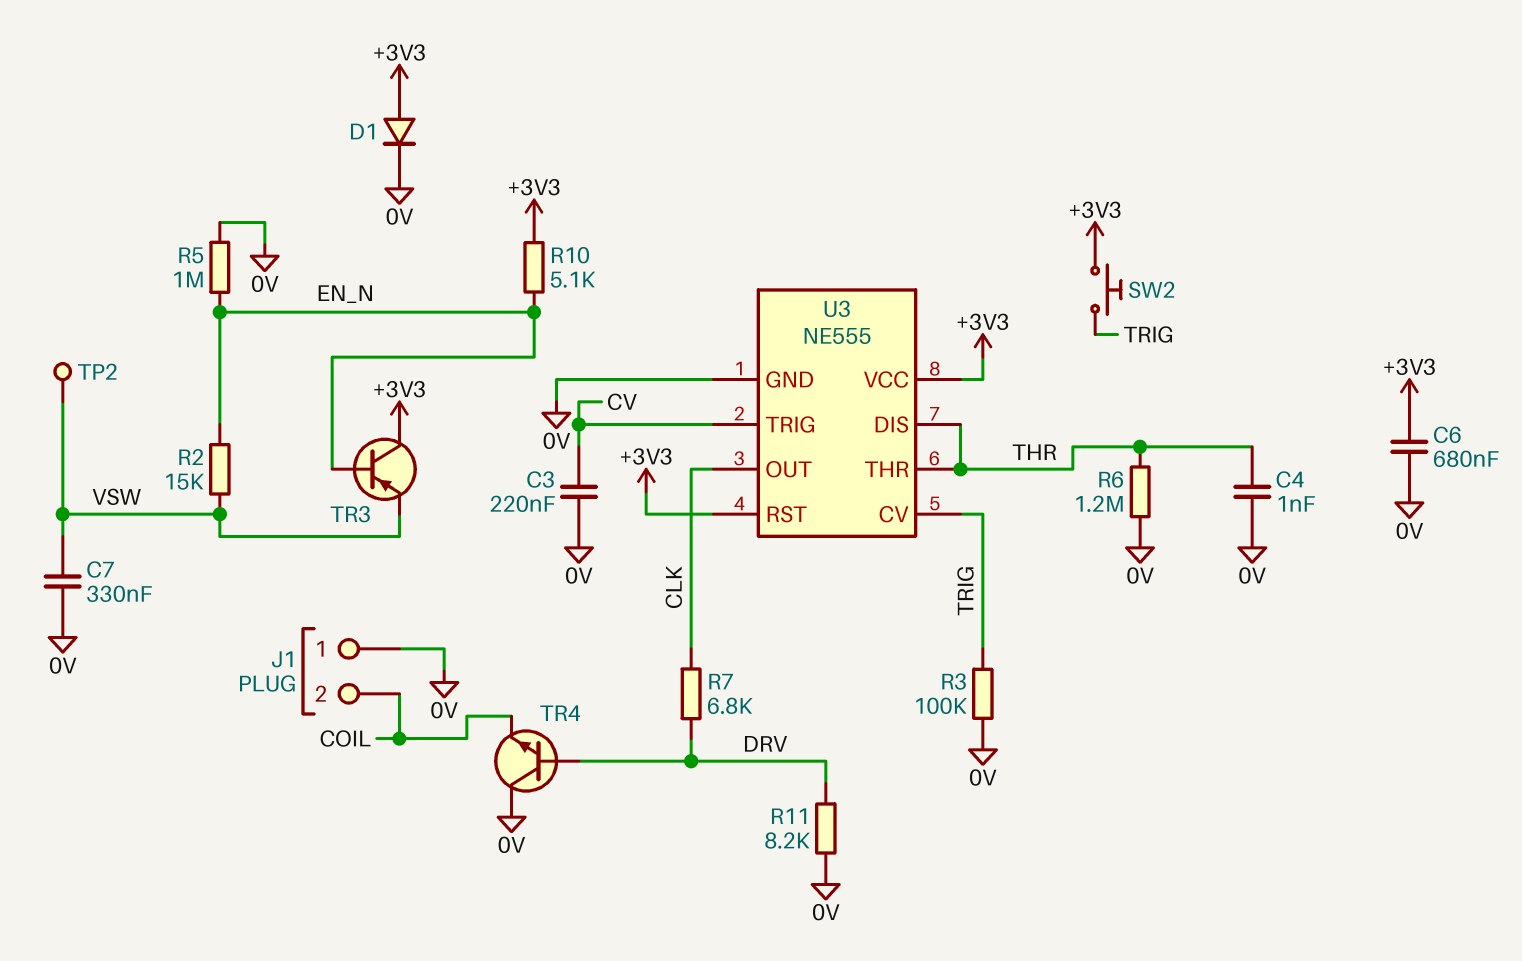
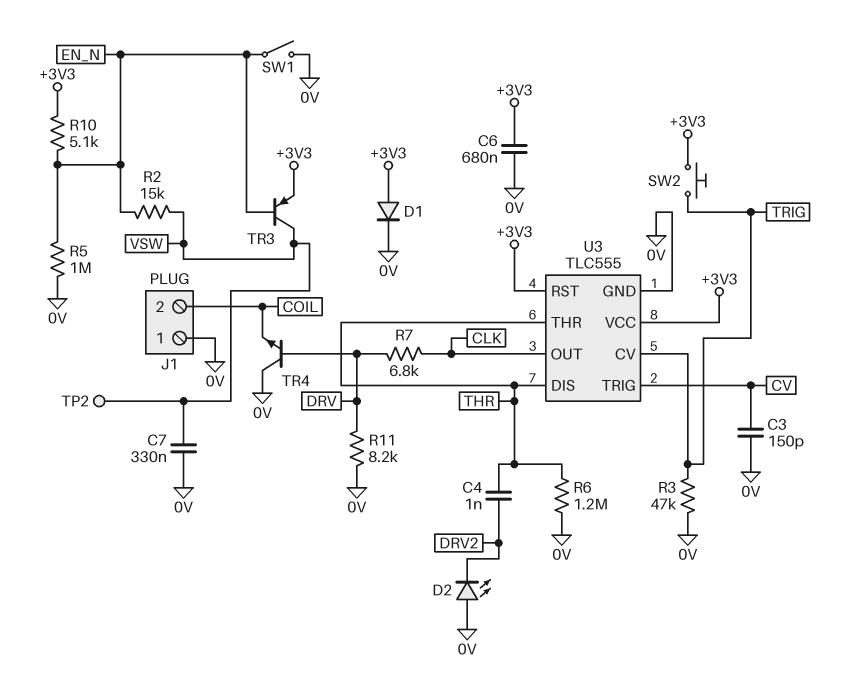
C3: 220nF (0V, CV) -> 150pF (0V, CV)
C4: 1nF (0V, THR) -> 1nF (DRV2, THR)
D2: none -> LED (A 0V, K DRV2)
R3: 100k (0V, TRIG) -> 47k (0V, TRIG)
SW1: none -> switch (0V, EN_N)
TR3: PNP (B EN_N, C +3V3, E VSW) -> PNP (B EN_N, C VSW, E +3V3)
U3: NE555 -> TLC555

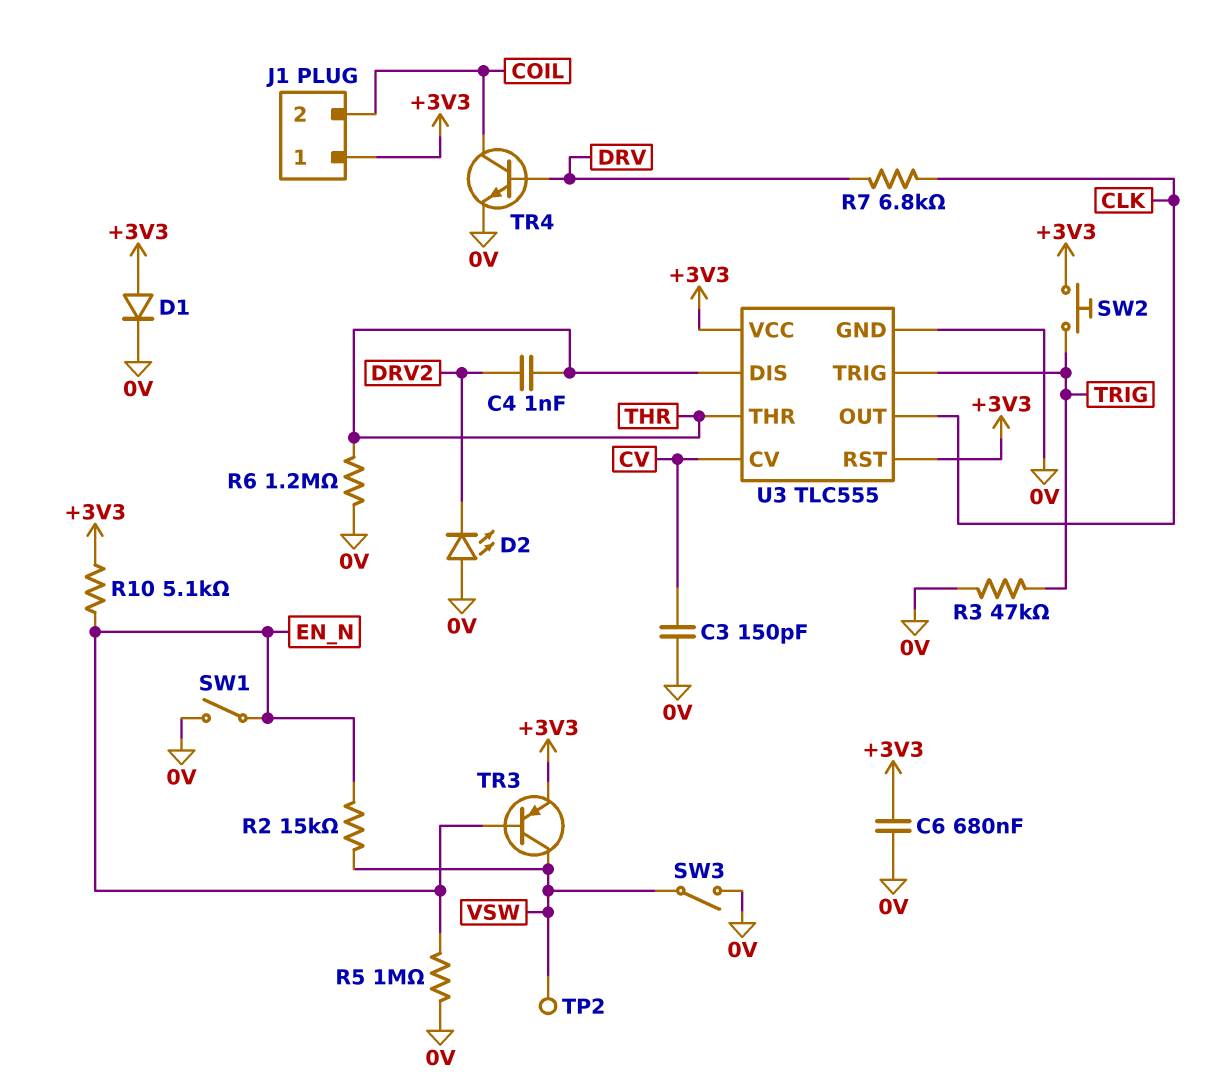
C7: 330nF (0V, VSW) -> none
J1 pin 1: 0V -> +3V3
R11: 8.2k (0V, DRV) -> none
SW3: none -> switch (0V, VSW)
TR4: NPN (B DRV, C 0V, E COIL) -> NPN (B DRV, C COIL, E 0V)
U3 pin CV: TRIG -> CV
U3 pin TRIG: CV -> TRIG

